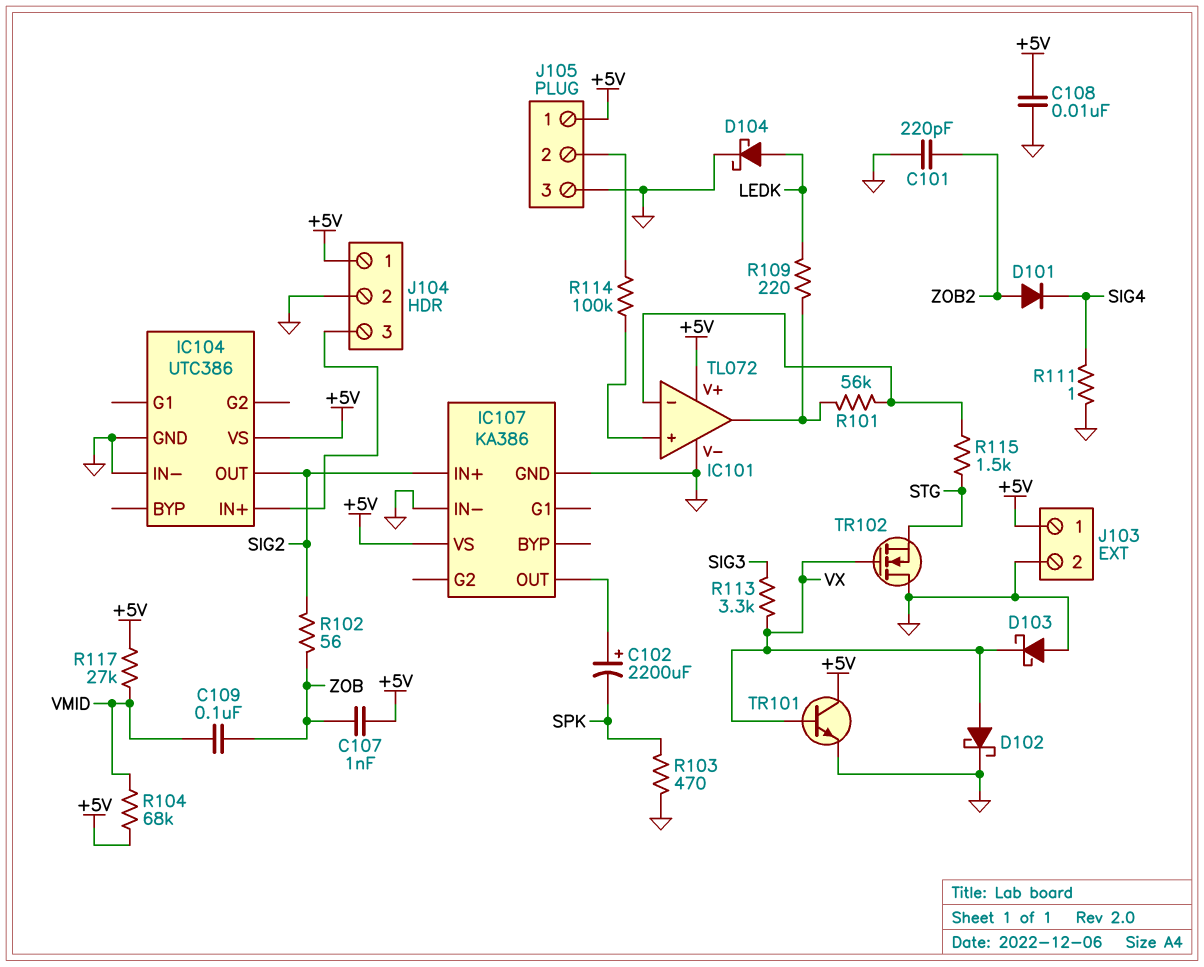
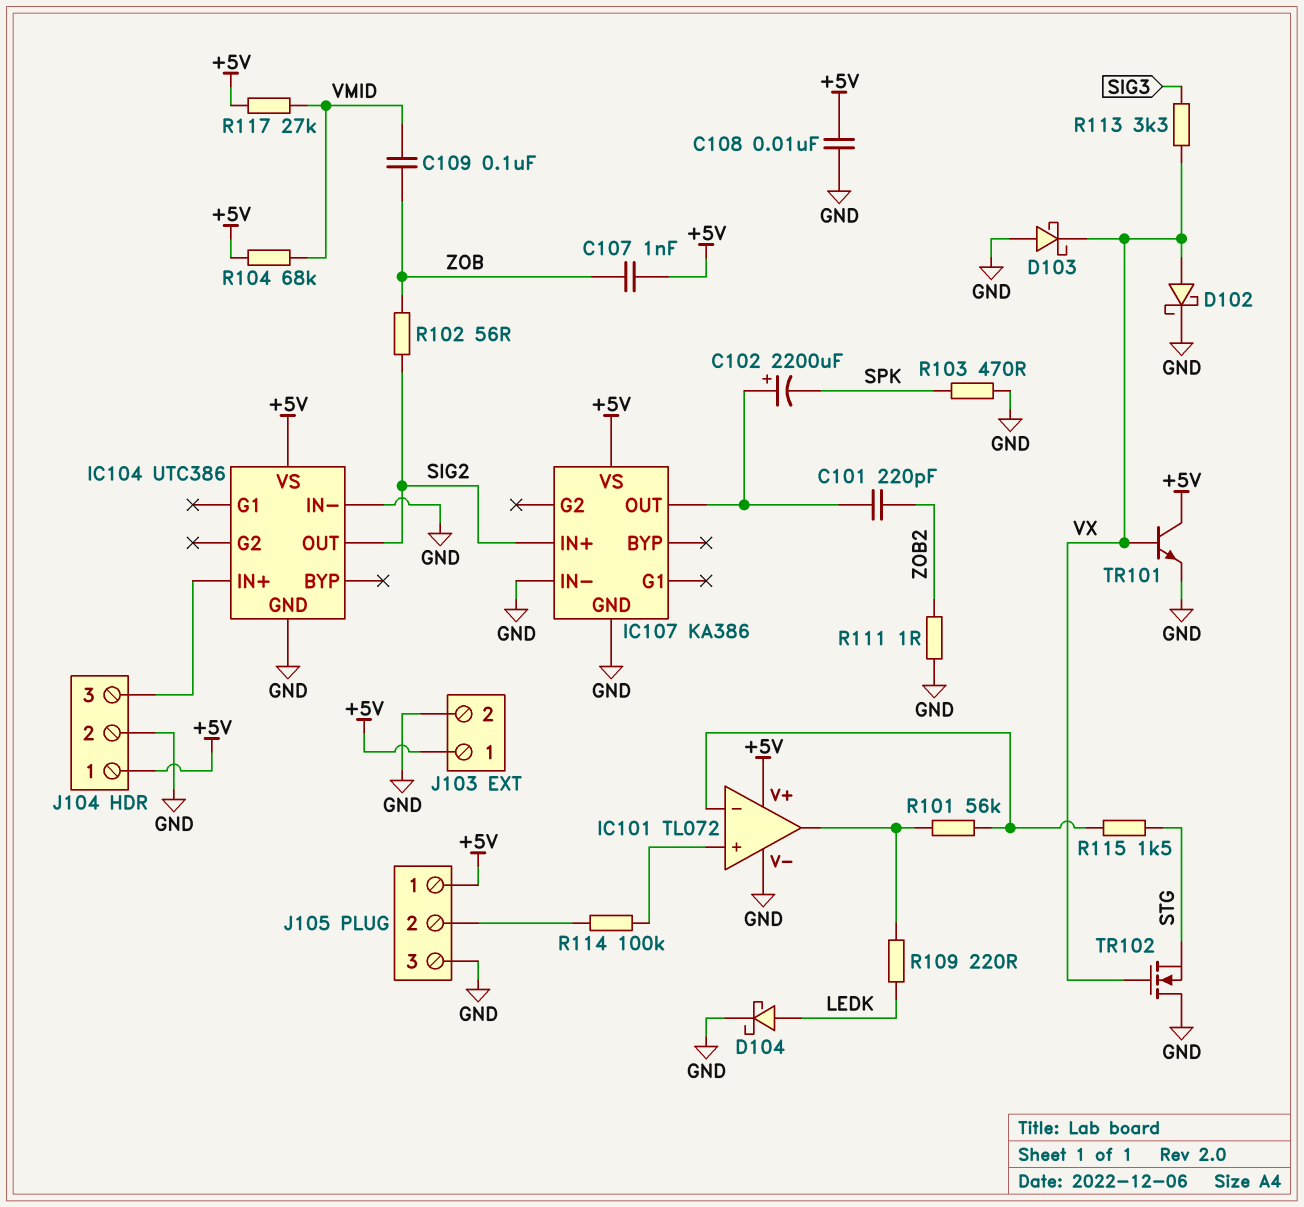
C101: 220pF (GND, ZOB2) -> 220pF (IC107/OUT, ZOB2)
D101: diode (A ZOB2, K SIG4) -> none
R111: 1 (GND, SIG4) -> 1 (GND, ZOB2)

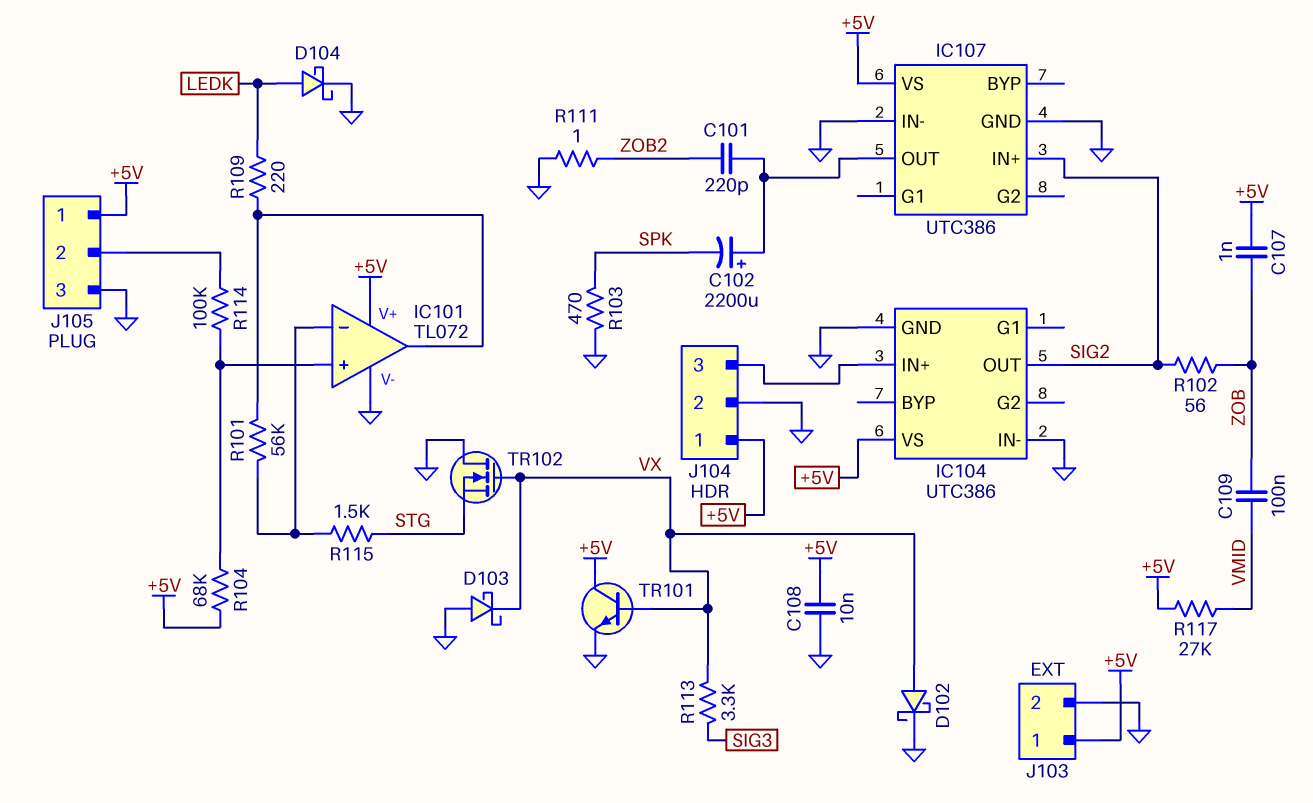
IC107: KA386 -> UTC386
R104: 68k (+5V, VMID) -> 68k (+5V, IC101/in+)

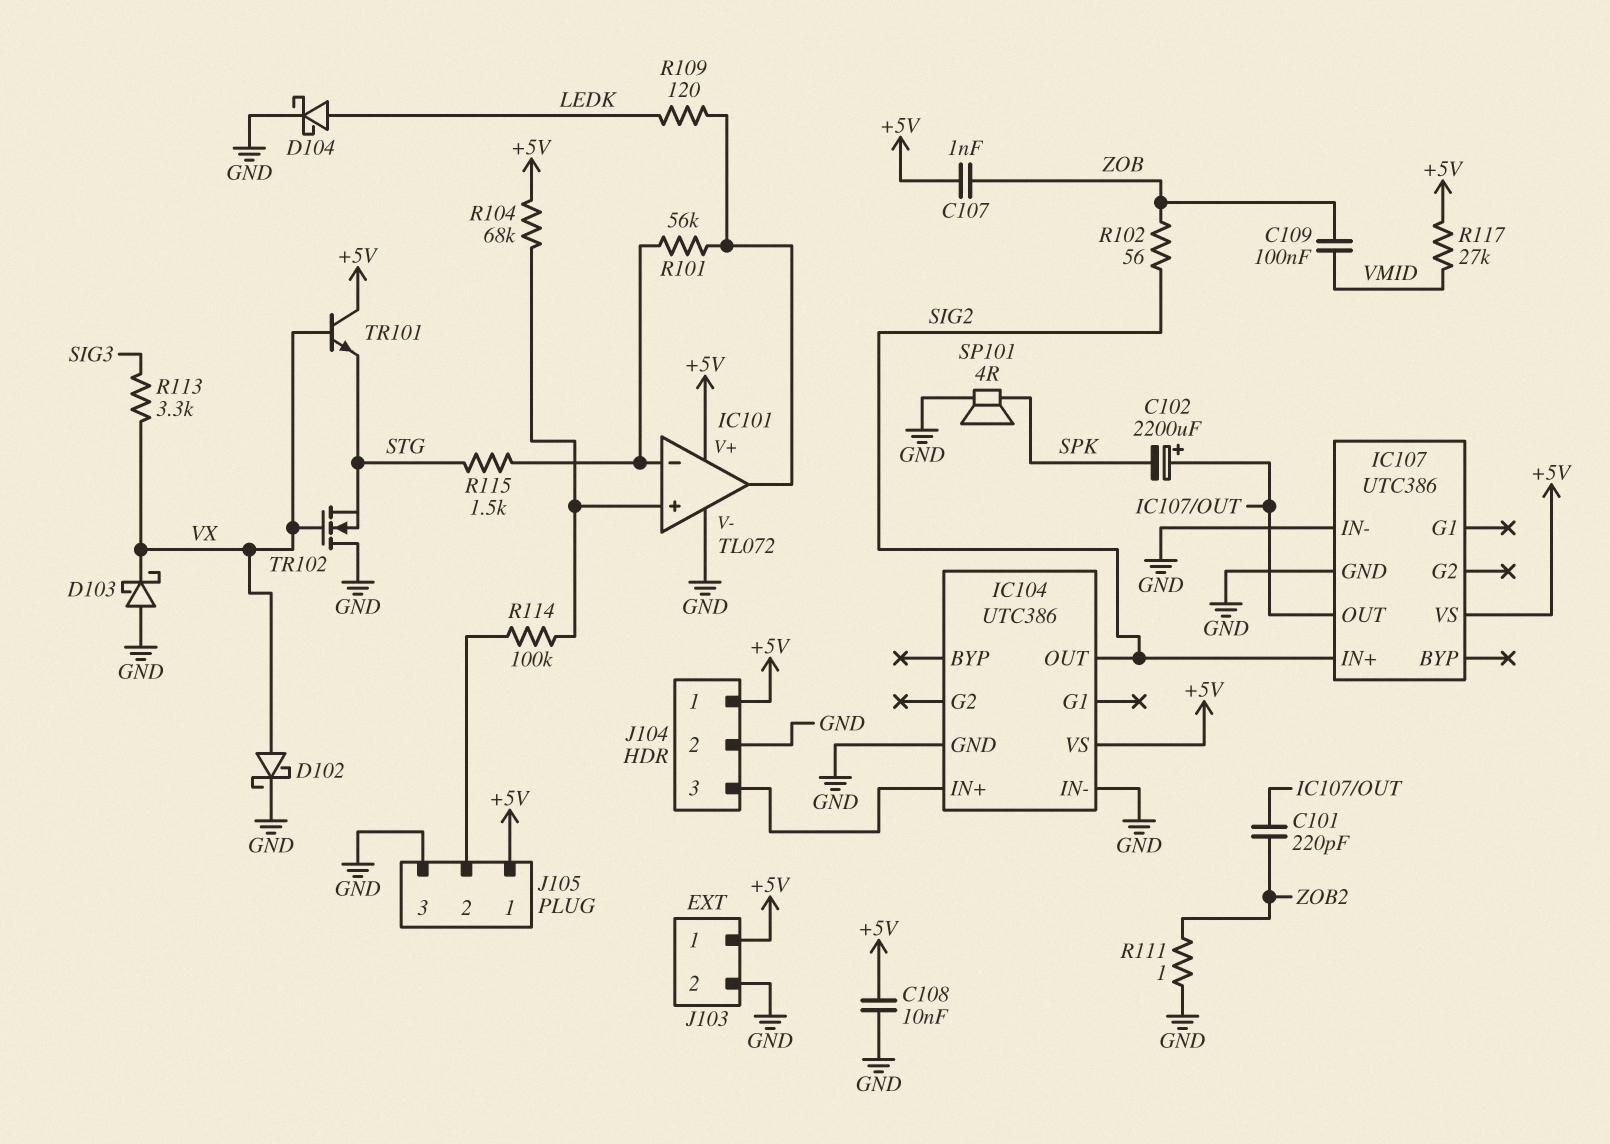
R103: 470 (GND, SPK) -> none
R109: 220 (IC101/out, LEDK) -> 120 (IC101/out, LEDK)
SP101: none -> speaker 4R (GND, SPK)
TR101: NPN (B VX, C +5V, E GND) -> NPN (B VX, C +5V, E STG)

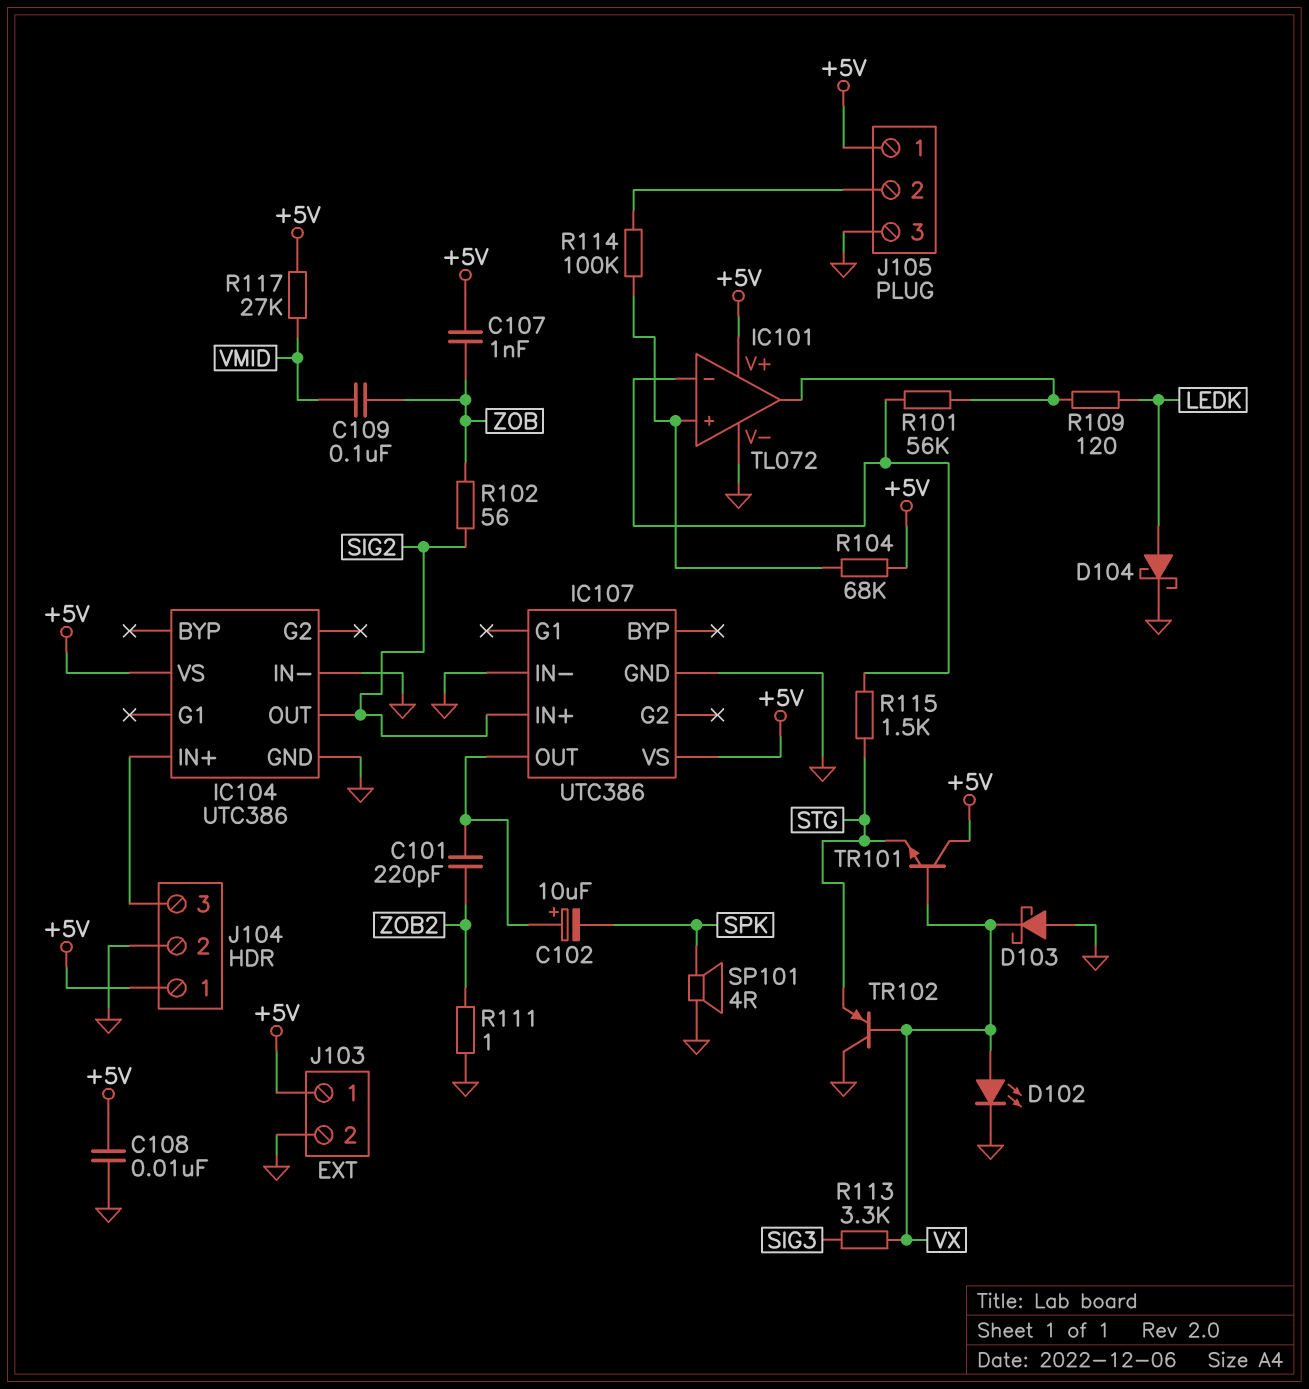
C102: 2200uF (plus IC107/OUT, minus SPK) -> 10uF (plus IC107/OUT, minus SPK)
D102: schottky (A VX, K GND) -> LED (A VX, K GND)
TR102: NMOS (G VX, D GND, S STG) -> PNP (B VX, C GND, E STG)

